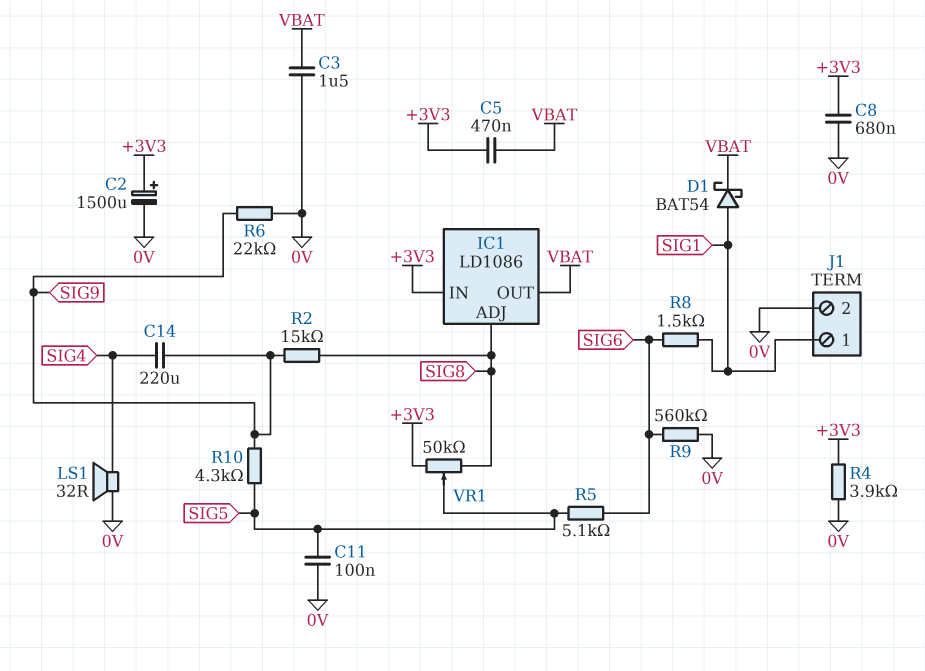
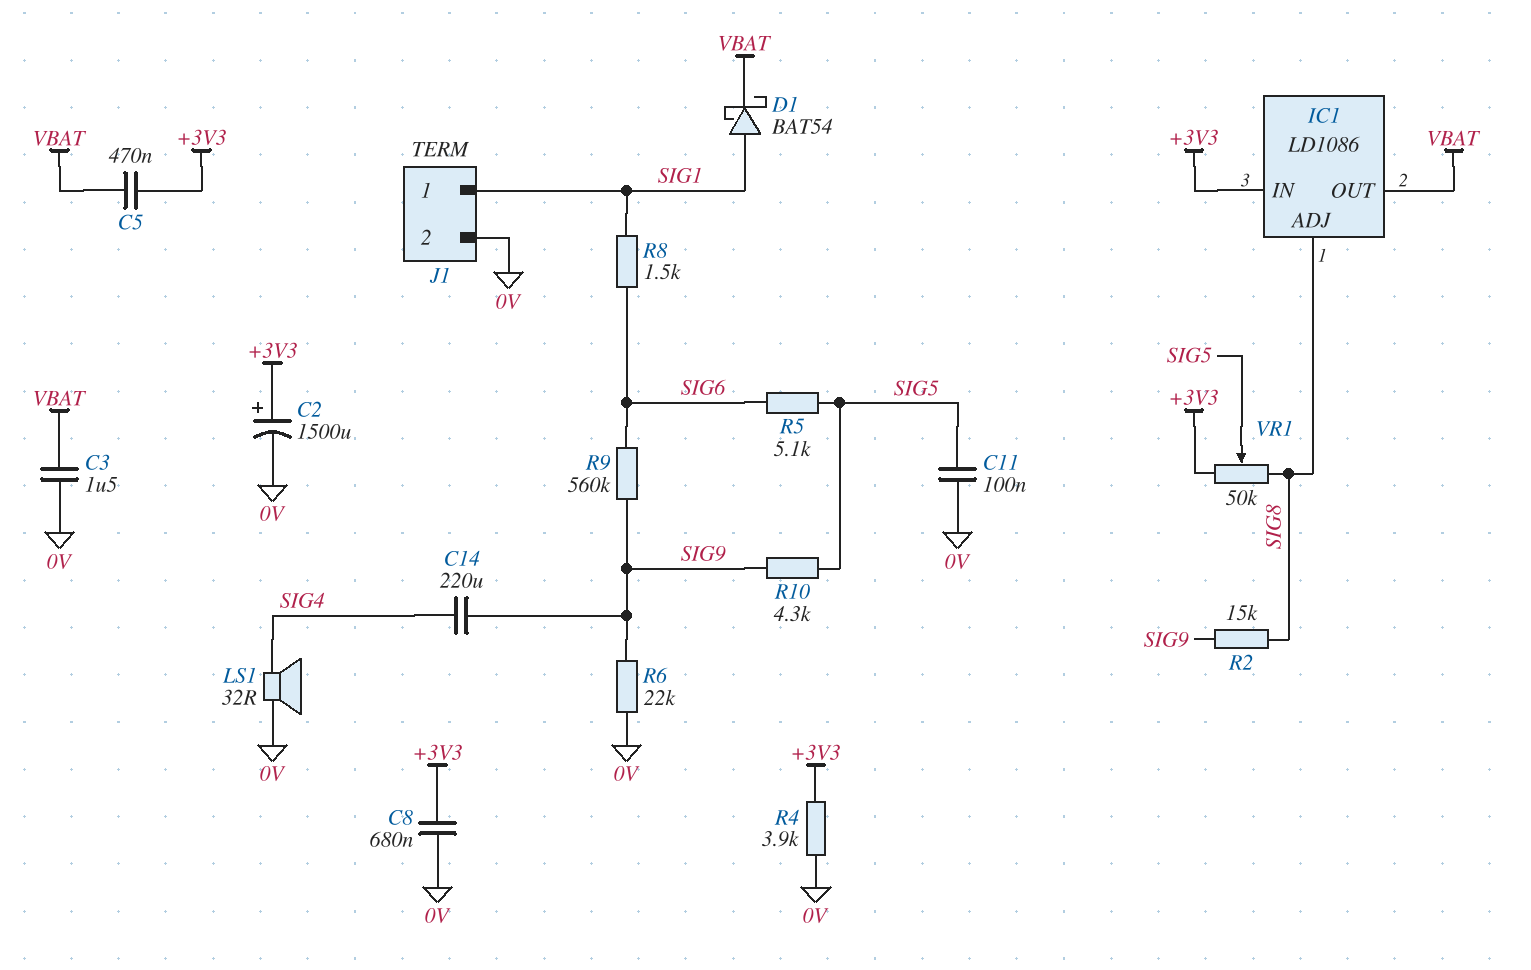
R9: 560k (0V, SIG6) -> 560k (SIG6, SIG9)

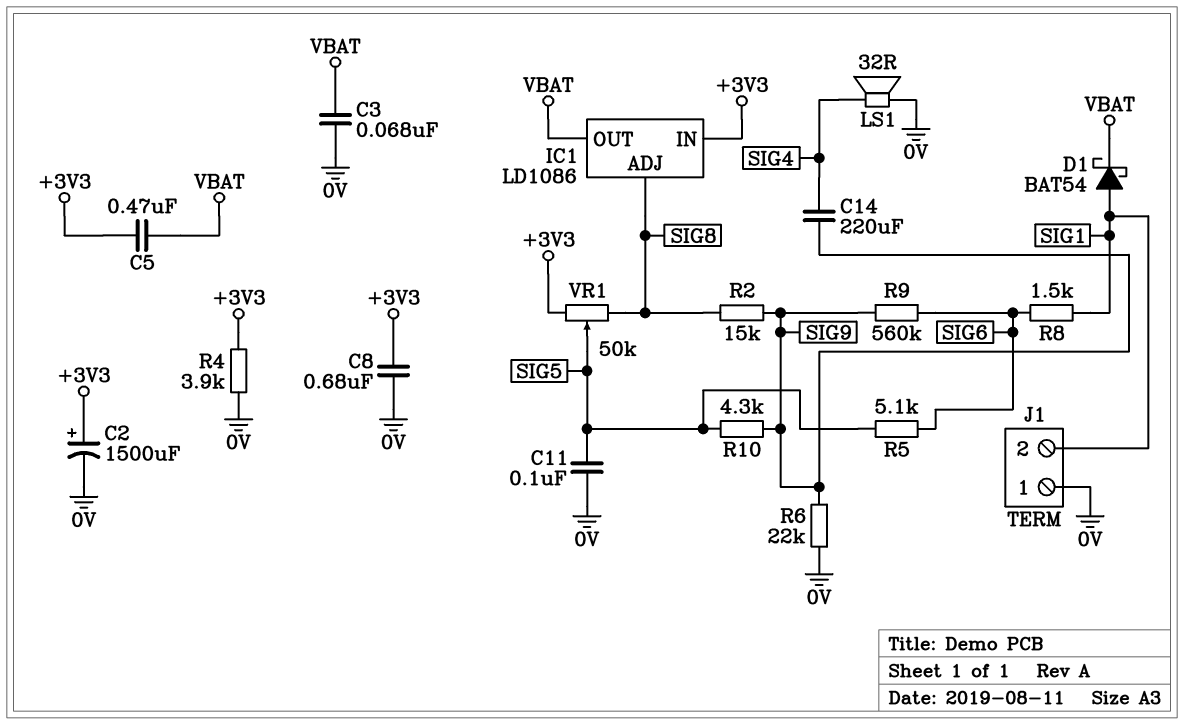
C3: 1.5uF (0V, VBAT) -> 68nF (0V, VBAT)
J1 pin 1: SIG1 -> 0V
J1 pin 2: 0V -> SIG1

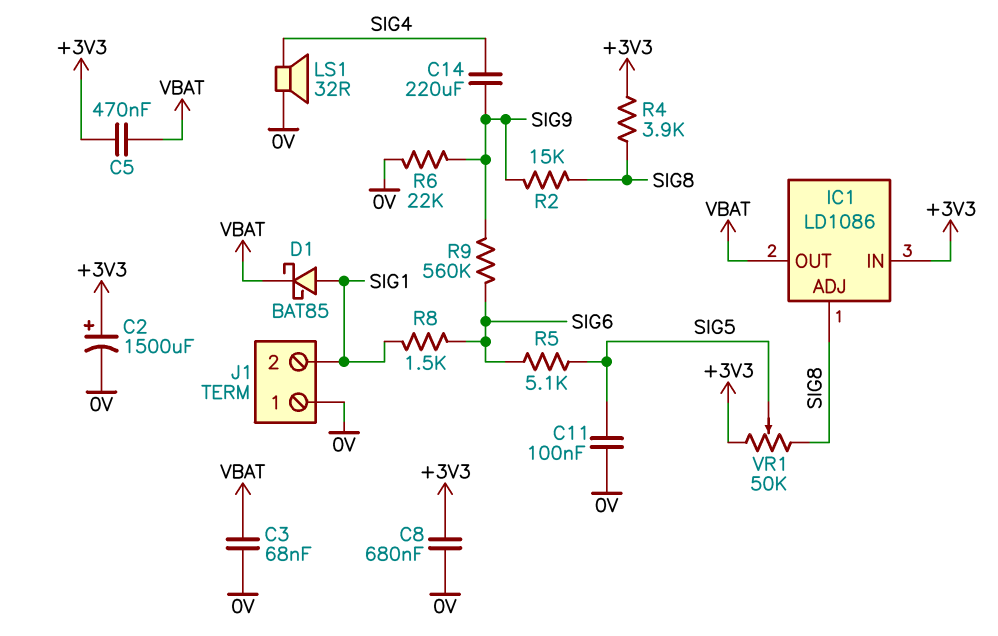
D1: schottky BAT54 (A SIG1, K VBAT) -> schottky BAT85 (A SIG1, K VBAT)
R4: 3.9k (+3V3, 0V) -> 3.9k (+3V3, SIG8)
R10: 4.3k (SIG5, SIG9) -> none

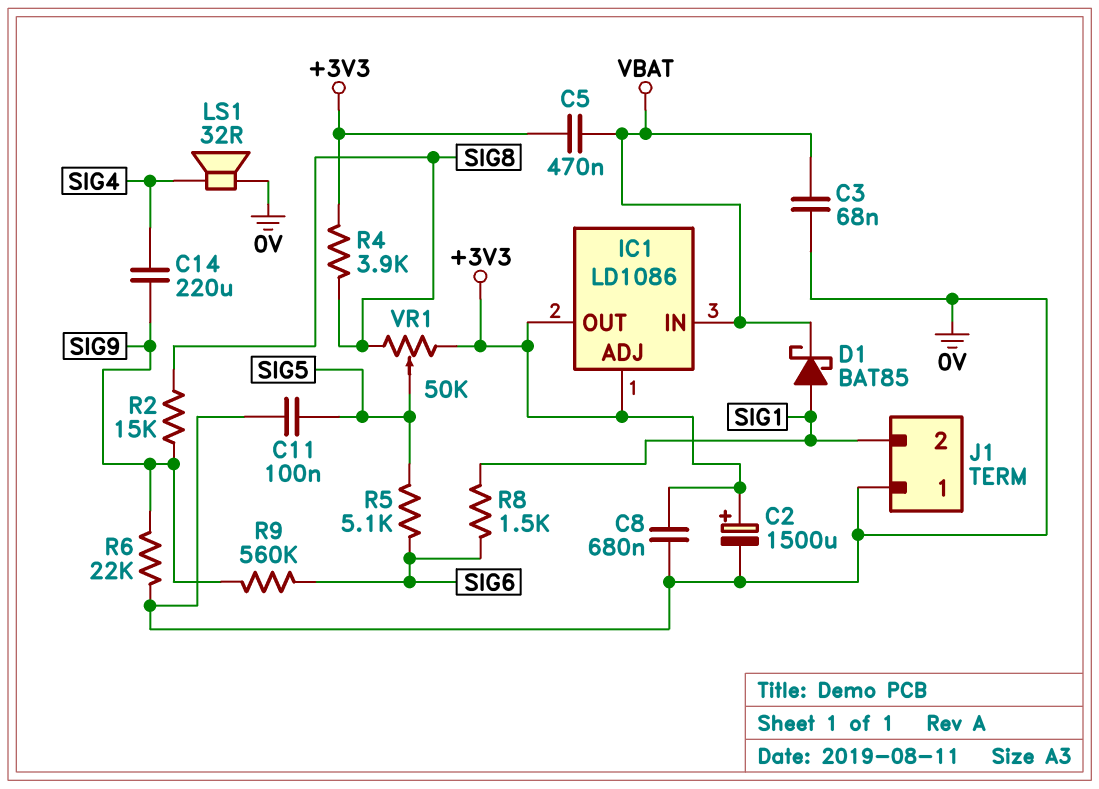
IC1 pin ADJ: SIG8 -> +3V3
IC1 pin IN: +3V3 -> VBAT
IC1 pin OUT: VBAT -> +3V3

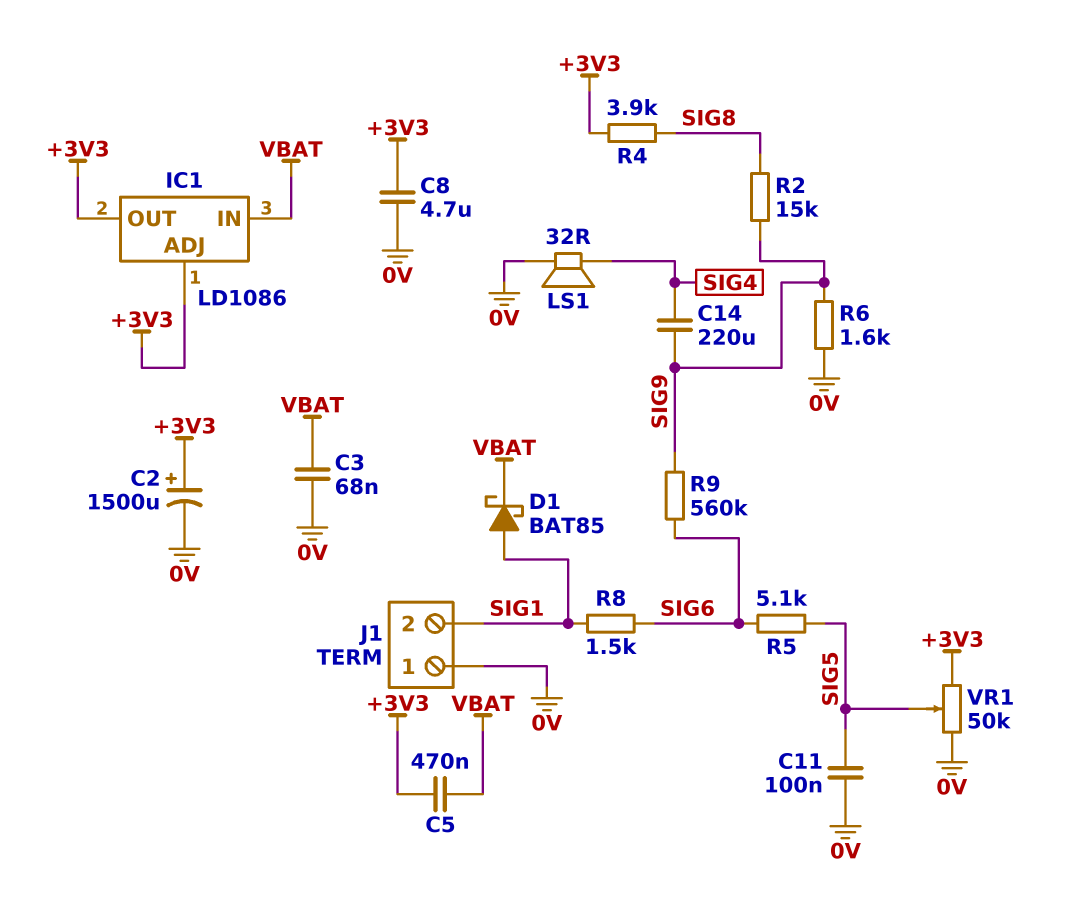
C8: 680nF (+3V3, 0V) -> 4.7uF (+3V3, 0V)
R6: 22k (0V, SIG9) -> 1.6k (0V, SIG9)
VR1: 50k (+3V3, SIG8, wiper SIG5) -> 50k (+3V3, 0V, wiper SIG5)

